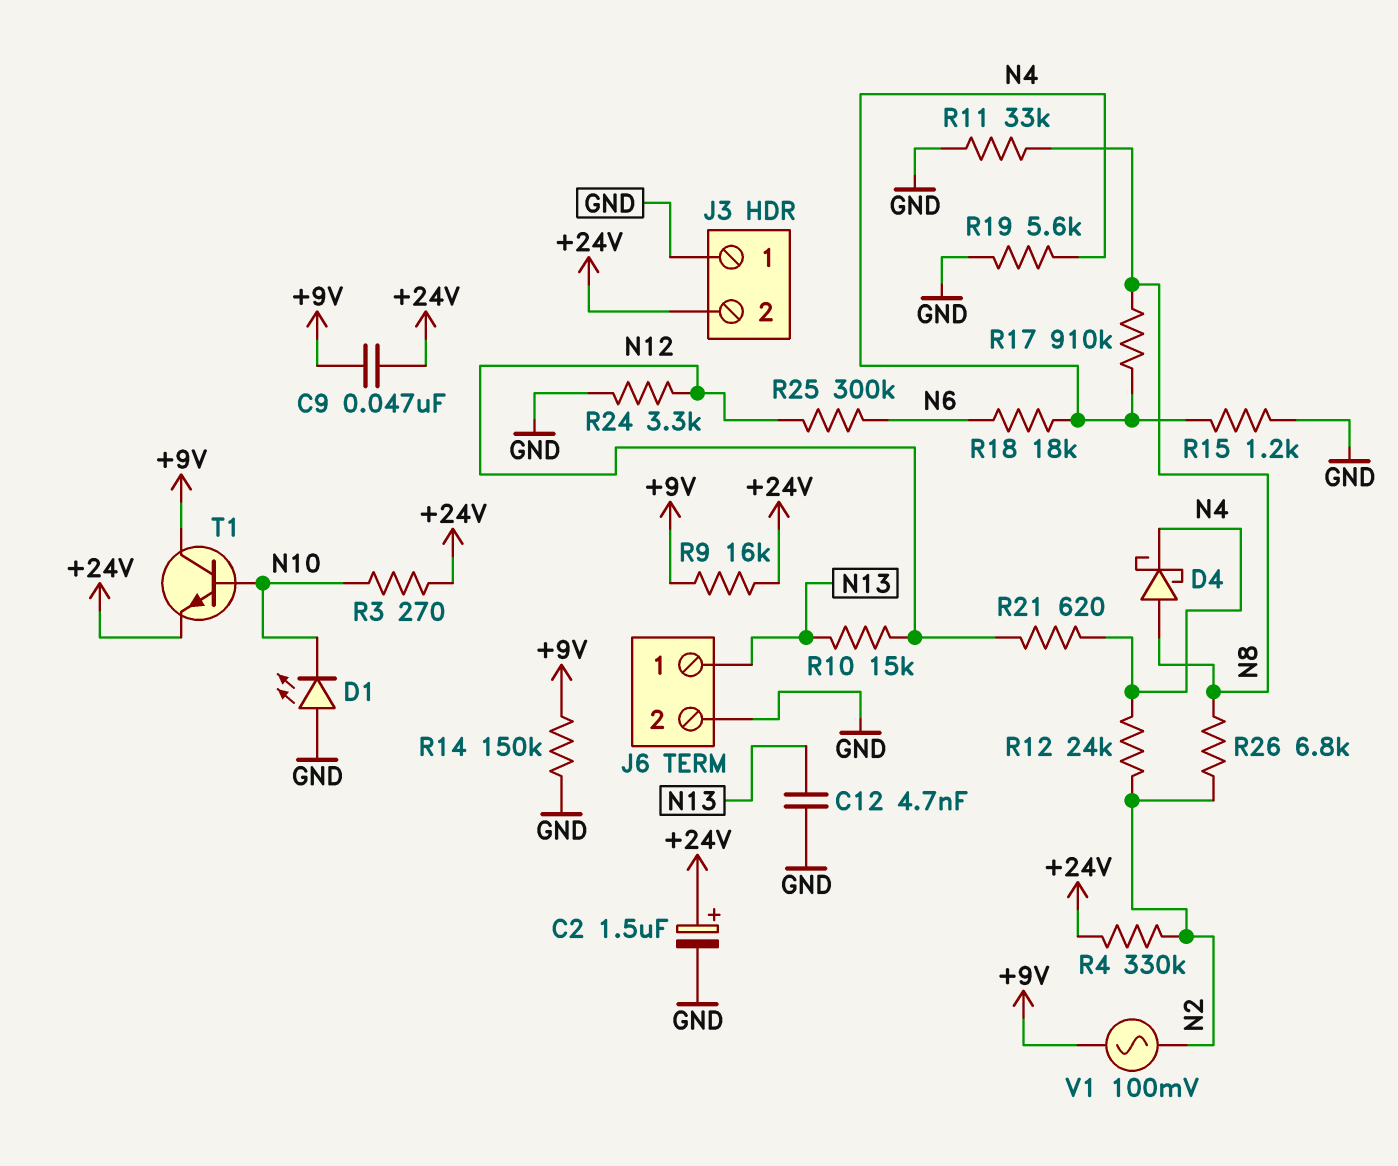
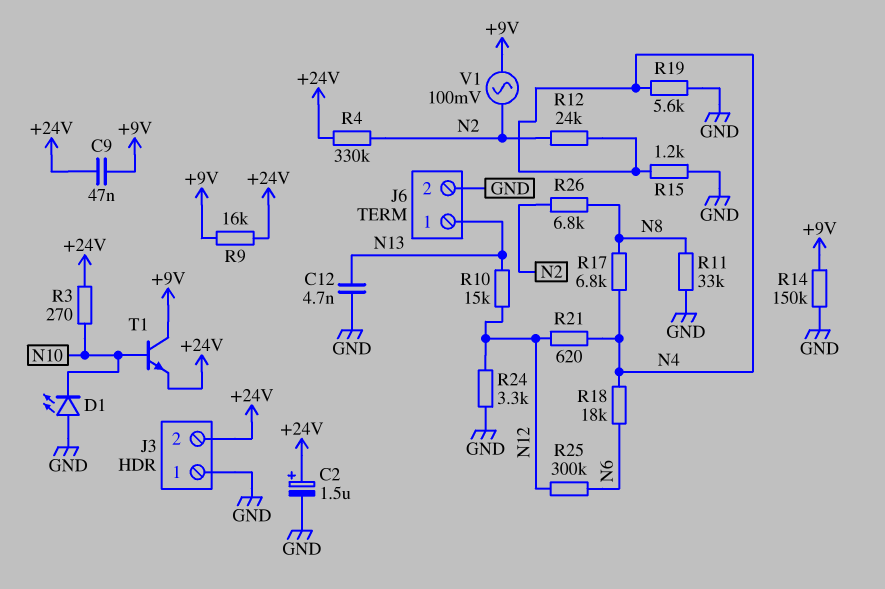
D4: schottky (A N8, K N4) -> none
R17: 910k (N4, N8) -> 6.8k (N4, N8)

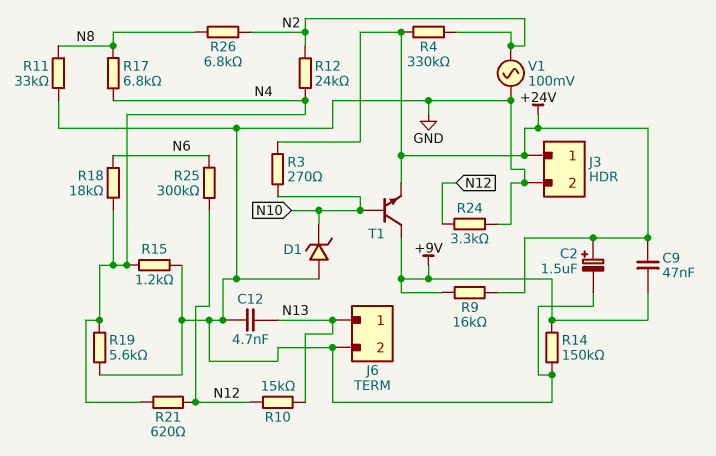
D1: LED (A GND, K N10) -> zener (A GND, K N10)
J3 pin 1: GND -> +24V
J3 pin 2: +24V -> GND
V1: AC 100mV (+9V, N2) -> AC 100mV (GND, N2)

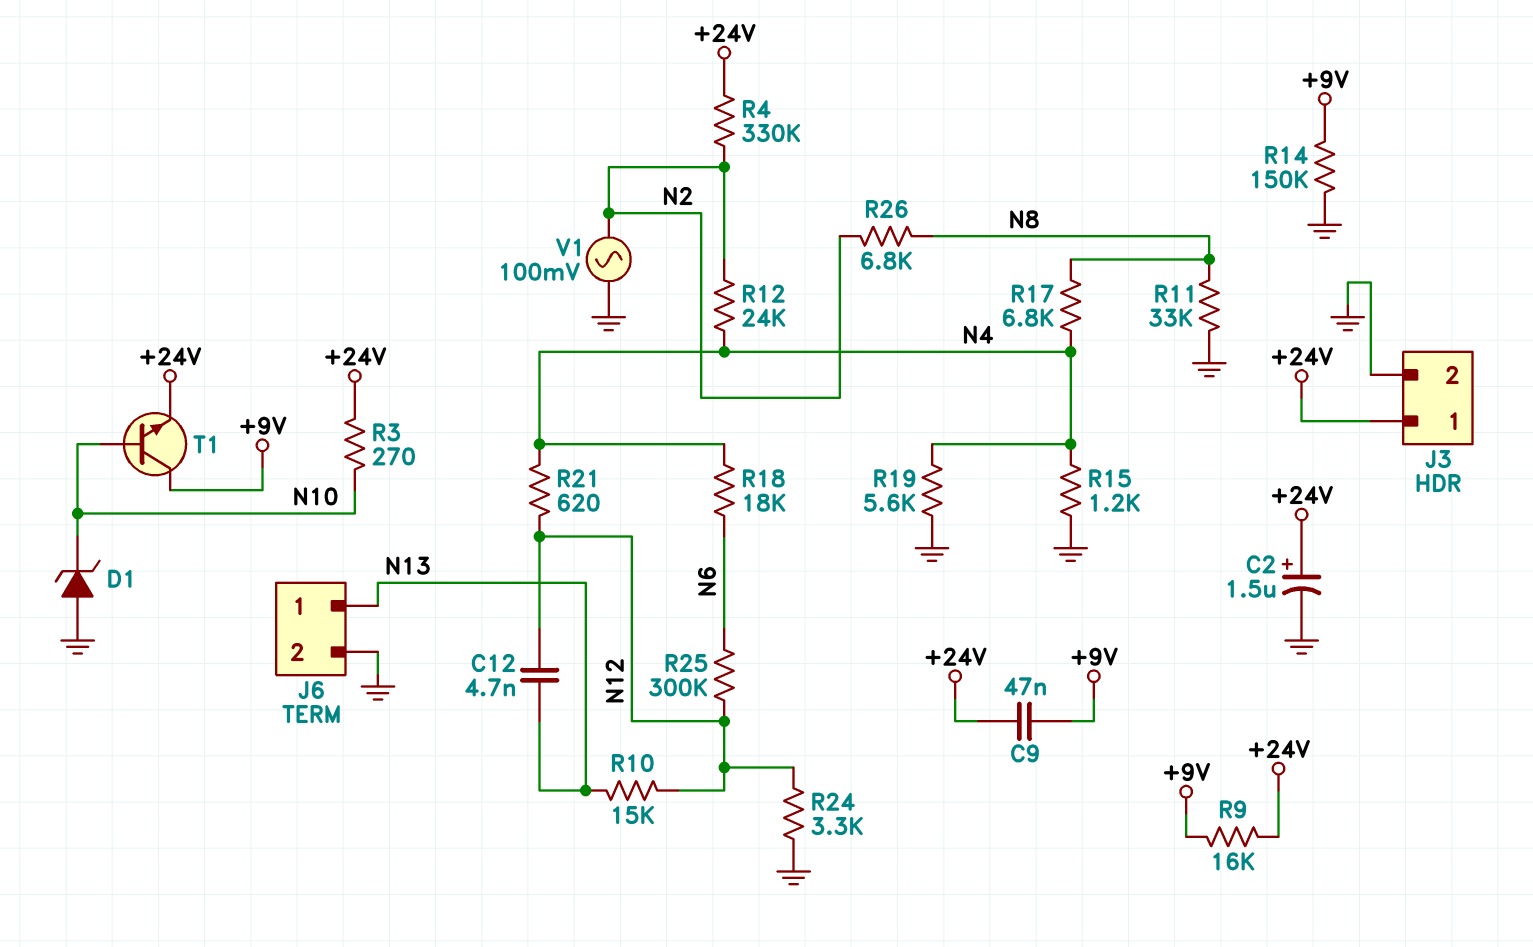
C12: 4.7nF (GND, N13) -> 4.7nF (N12, N13)

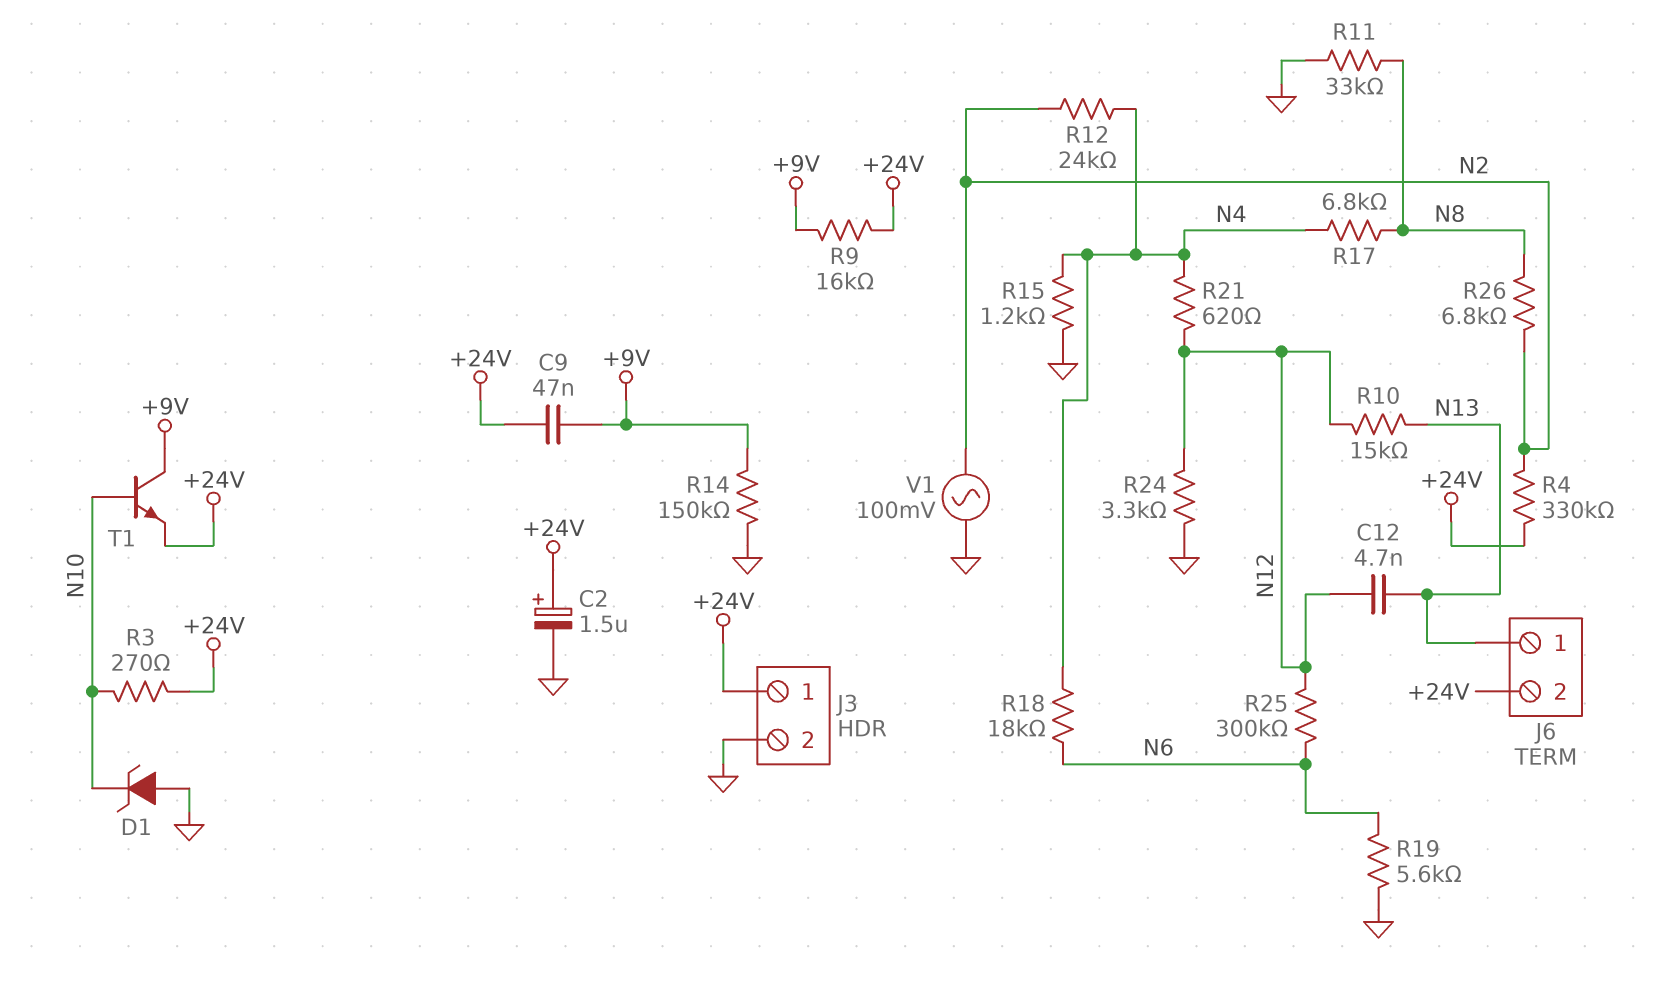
J6 pin 2: GND -> +24V
R19: 5.6k (GND, N4) -> 5.6k (GND, N6)

